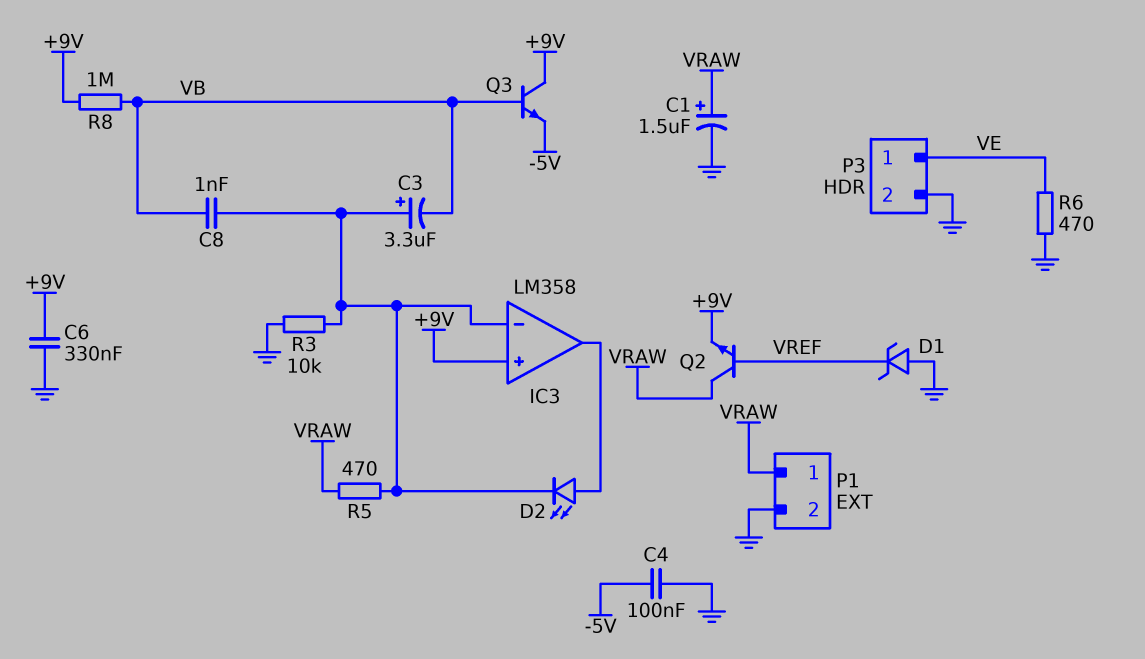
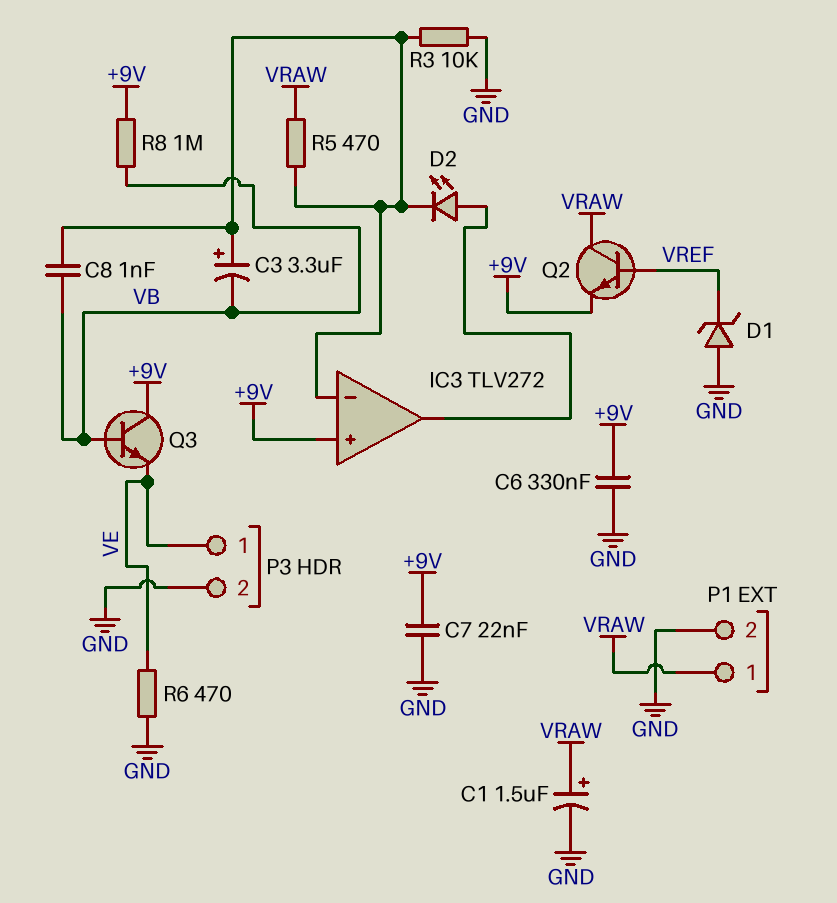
C4: 100nF (-5V, GND) -> none
C7: none -> 22nF (+9V, GND)
IC3: LM358 -> TLV272
Q3: NPN (B VB, C +9V, E -5V) -> NPN (B VB, C +9V, E VE)

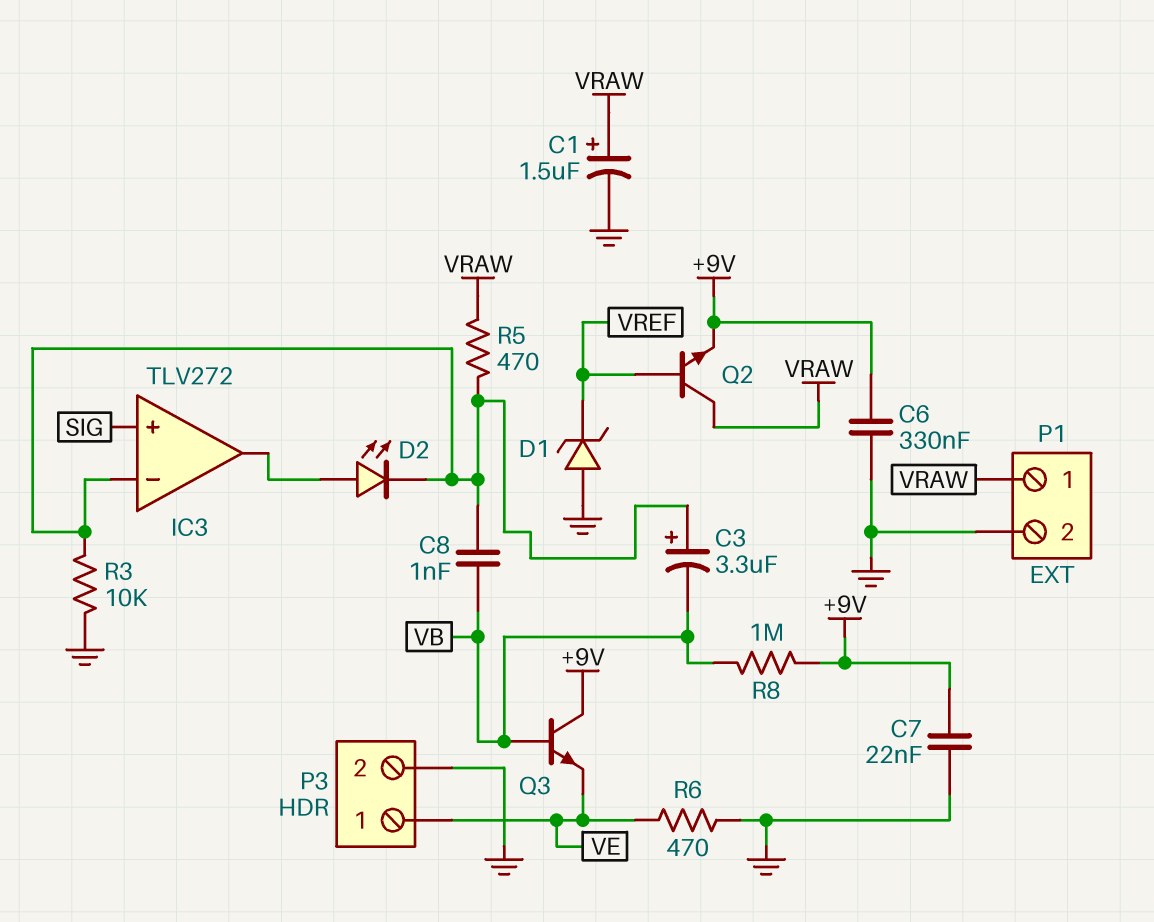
IC3 pin in+: +9V -> SIG

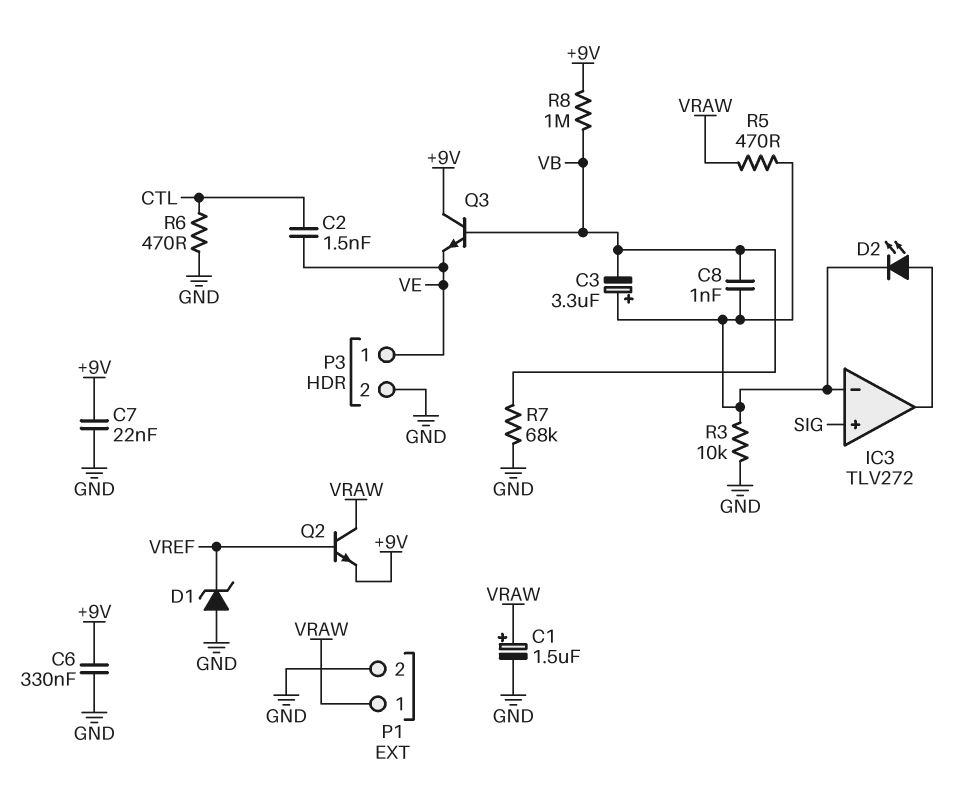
C2: none -> 1.5nF (CTL, VE)
R6: 470 (GND, VE) -> 470 (CTL, GND)
R7: none -> 68k (GND, VB)

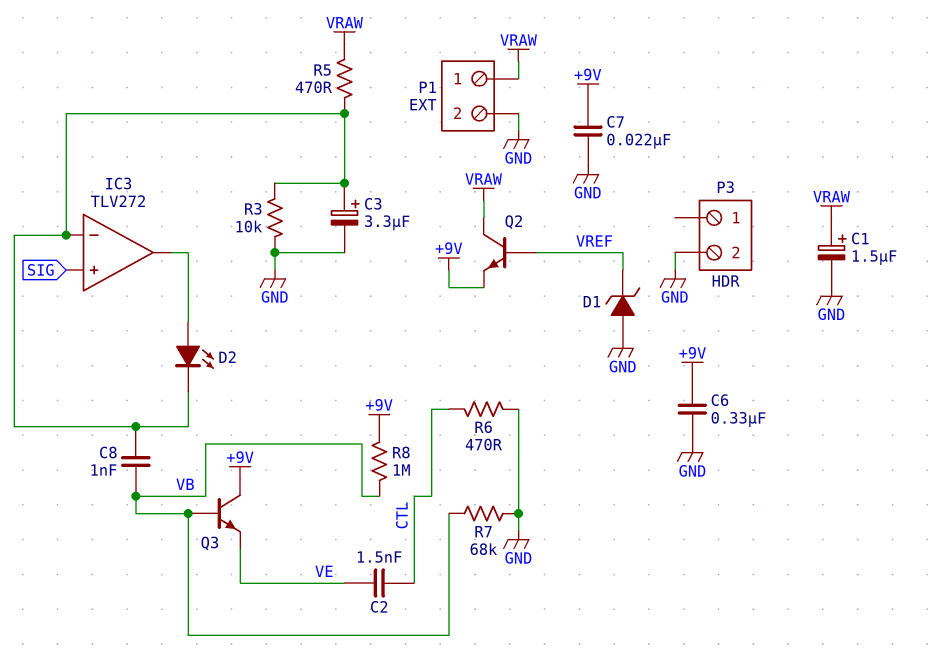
C3: 3.3uF (plus IC3/in-, minus VB) -> 3.3uF (plus IC3/in-, minus GND)
P3 pin 1: VE -> none

